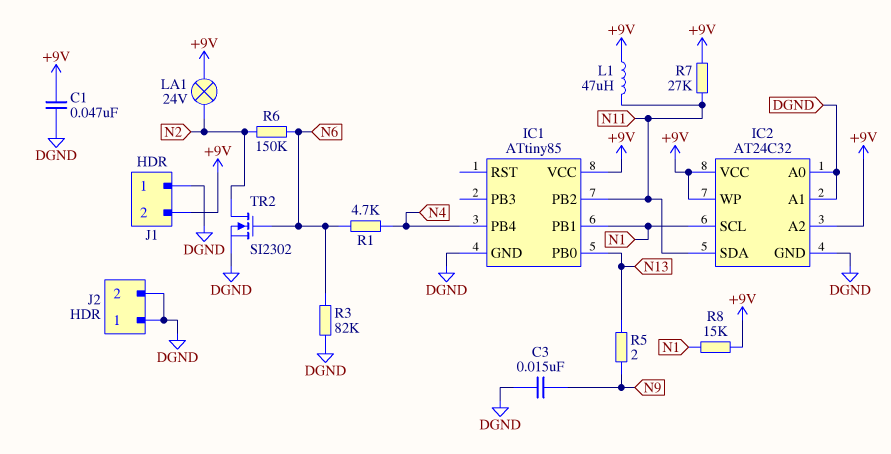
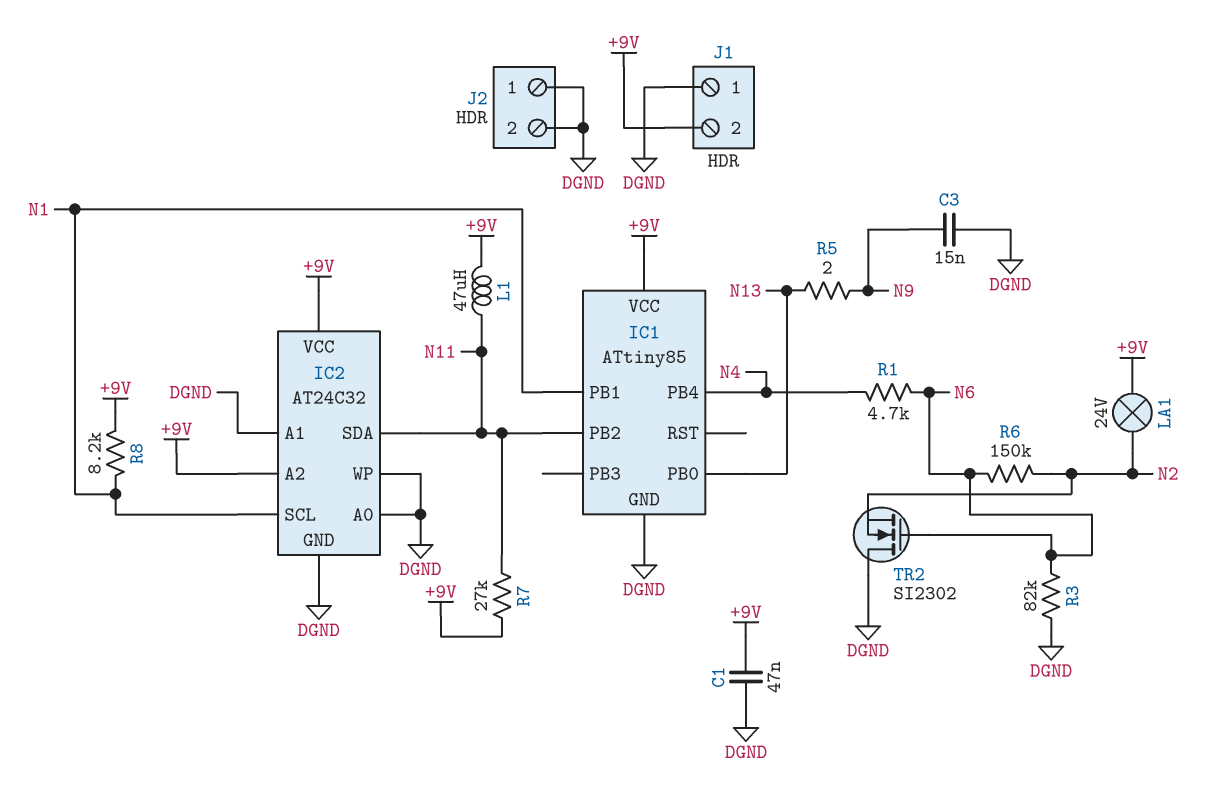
IC2 pin WP: +9V -> DGND
R8: 15k (+9V, N1) -> 8.2k (+9V, N1)
TR2: NMOS SI2302 (G N6, D N2, S DGND) -> NMOS SI2302 (G N6, D DGND, S N2)

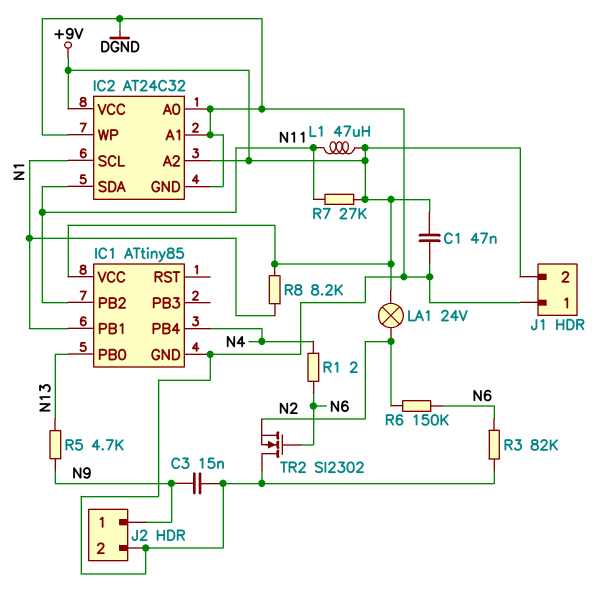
J2 pin 1: DGND -> N9
R1: 4.7k (N4, N6) -> 2 (N4, N6)
R5: 2 (N9, N13) -> 4.7k (N9, N13)

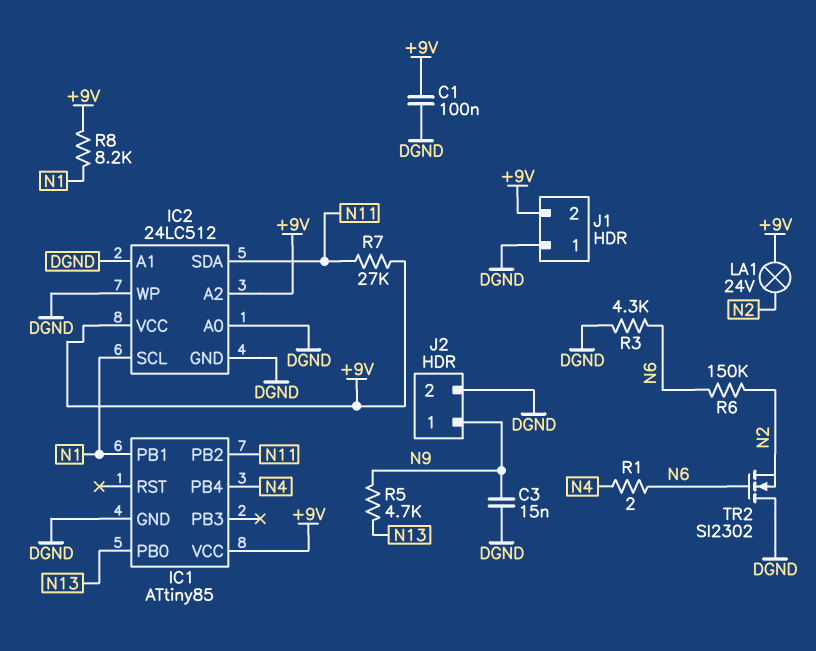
C1: 47nF (+9V, DGND) -> 100nF (+9V, DGND)
IC2: AT24C32 -> 24LC512
L1: 47uH (+9V, N11) -> none
R3: 82k (DGND, N6) -> 4.3k (DGND, N6)

